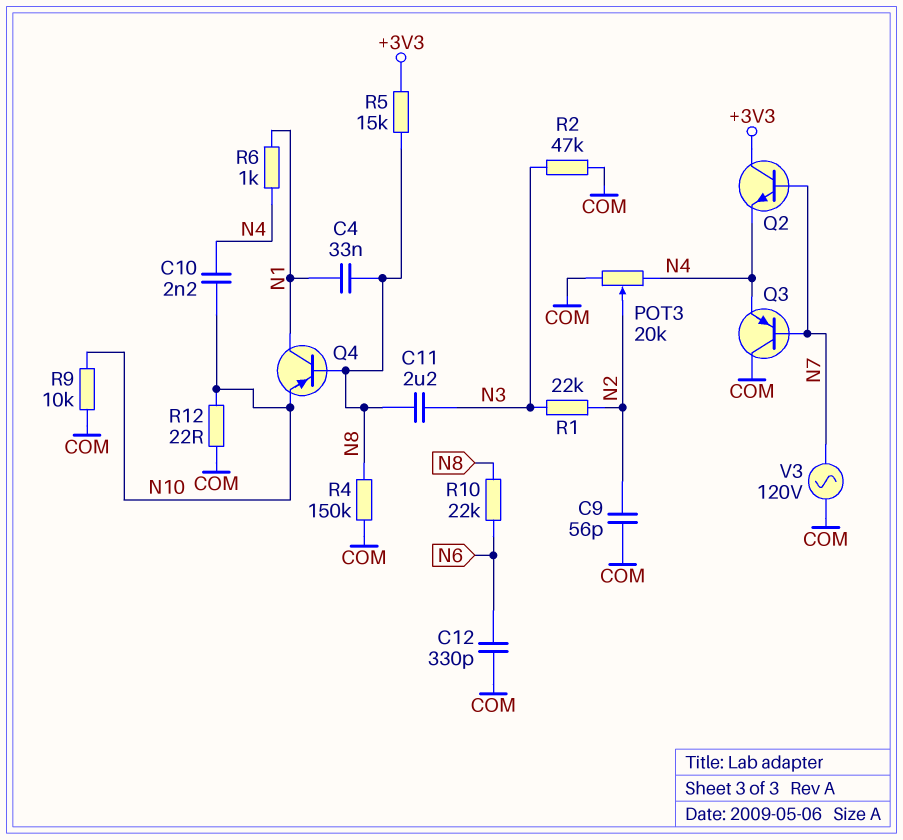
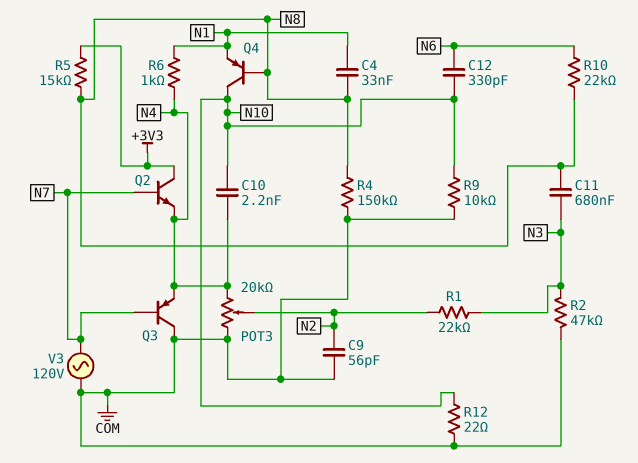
C11: 2.2uF (N3, N8) -> 680nF (N3, N8)
C12: 330pF (COM, N6) -> 330pF (N6, N10)
Q4: PNP (B N8, C N1, E N10) -> PNP (B N8, C N10, E N1)

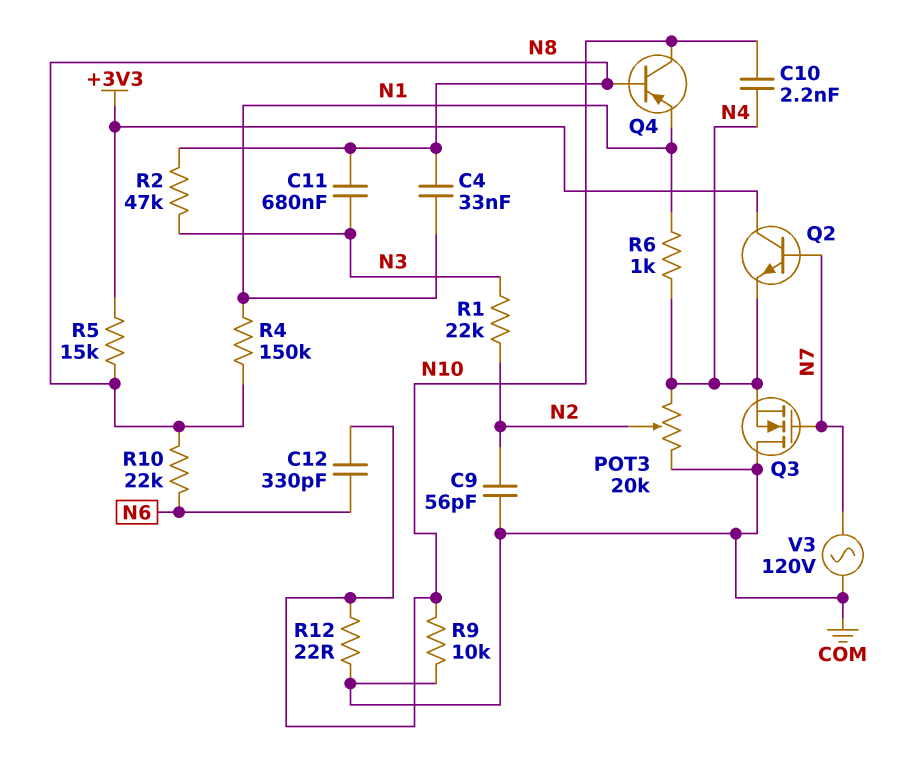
Q3: PNP (B N7, C COM, E N4) -> NMOS (G N7, D COM, S N4)
R2: 47k (COM, N3) -> 47k (N3, N8)
R4: 150k (COM, N8) -> 150k (N1, N8)

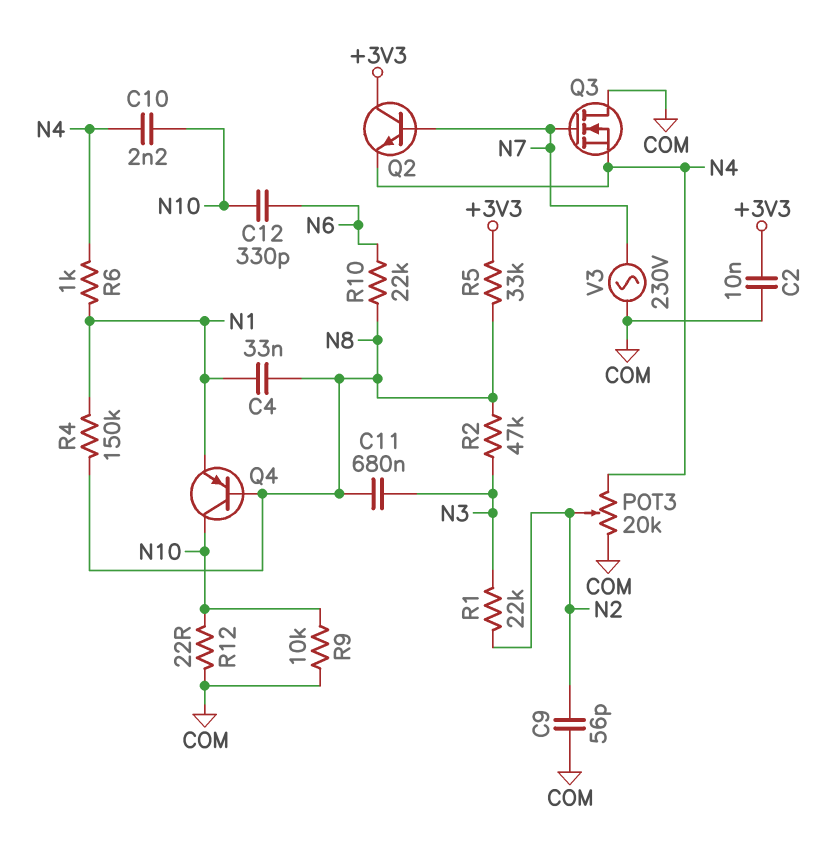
C2: none -> 10nF (+3V3, COM)
R5: 15k (+3V3, N8) -> 33k (+3V3, N8)
V3: AC 120V (COM, N7) -> AC 230V (COM, N7)

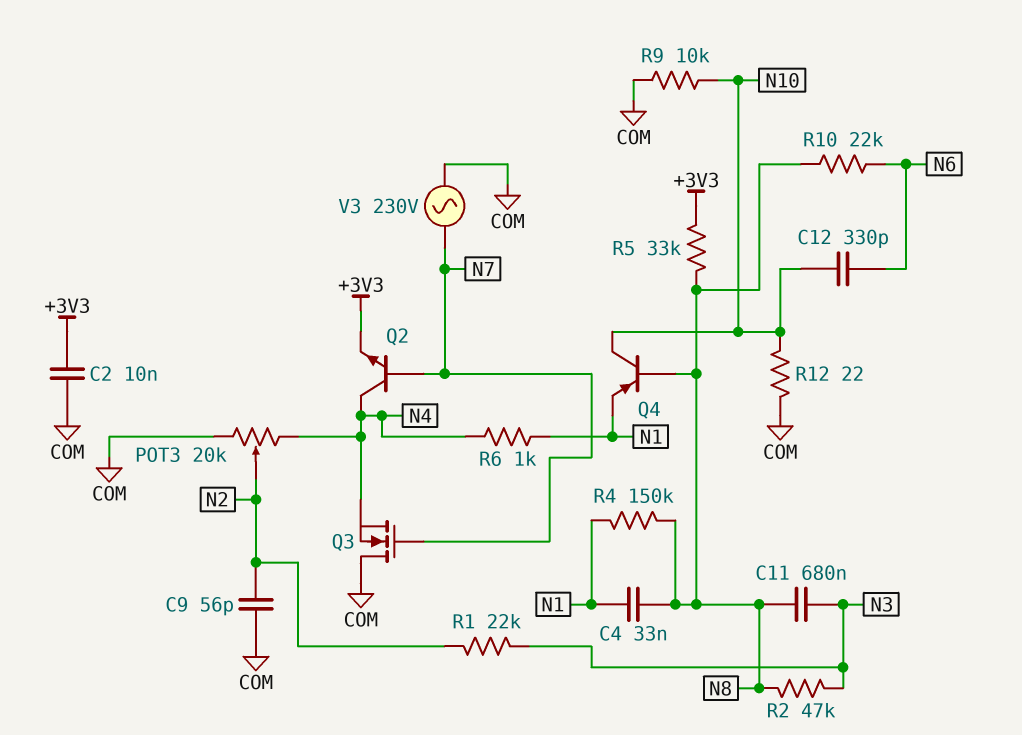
C10: 2.2nF (N4, N10) -> none
Q2: NPN (B N7, C +3V3, E N4) -> NPN (B N7, C N4, E +3V3)

